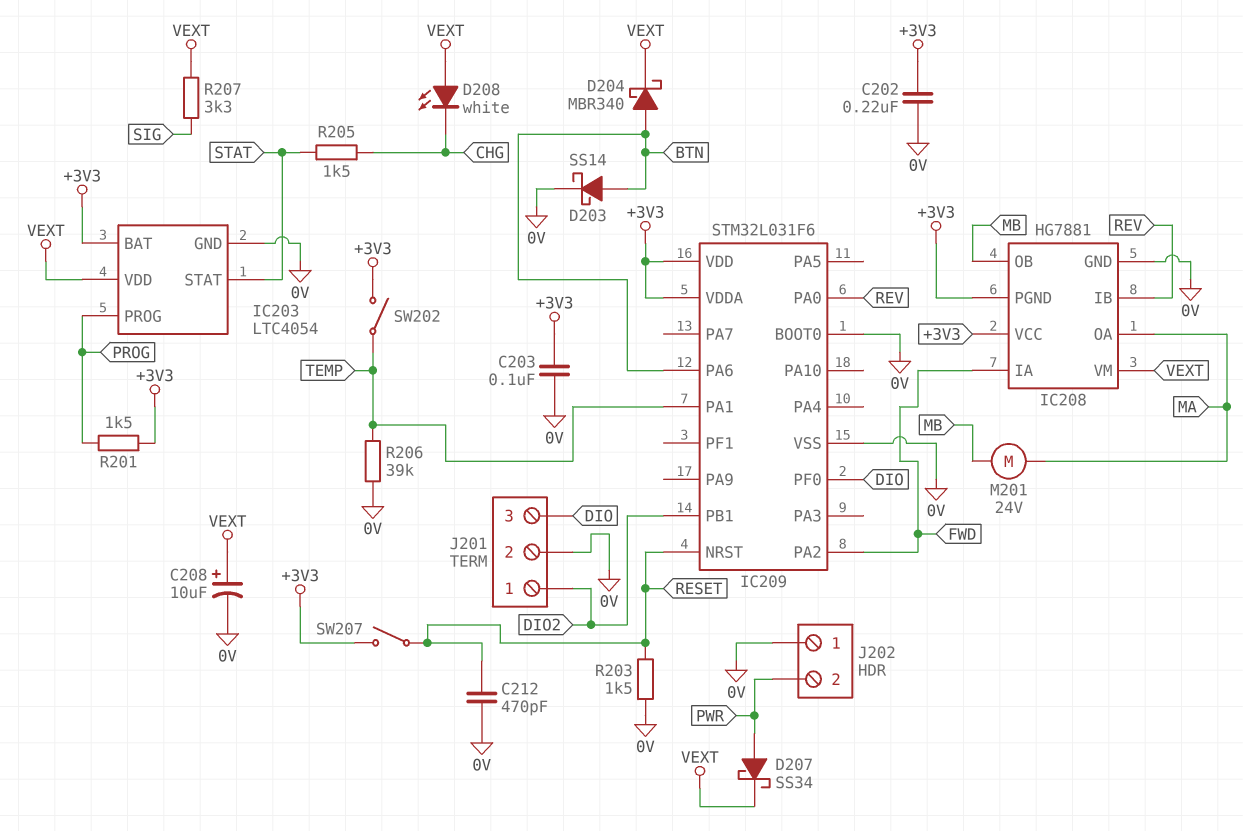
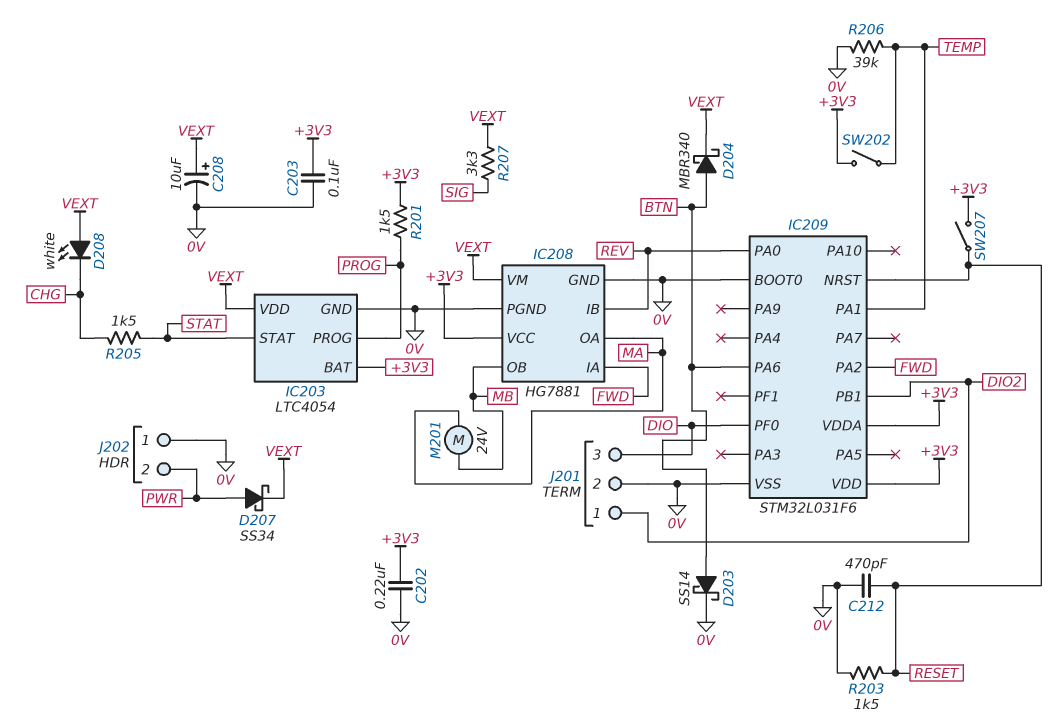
IC208 pin PGND: +3V3 -> 0V

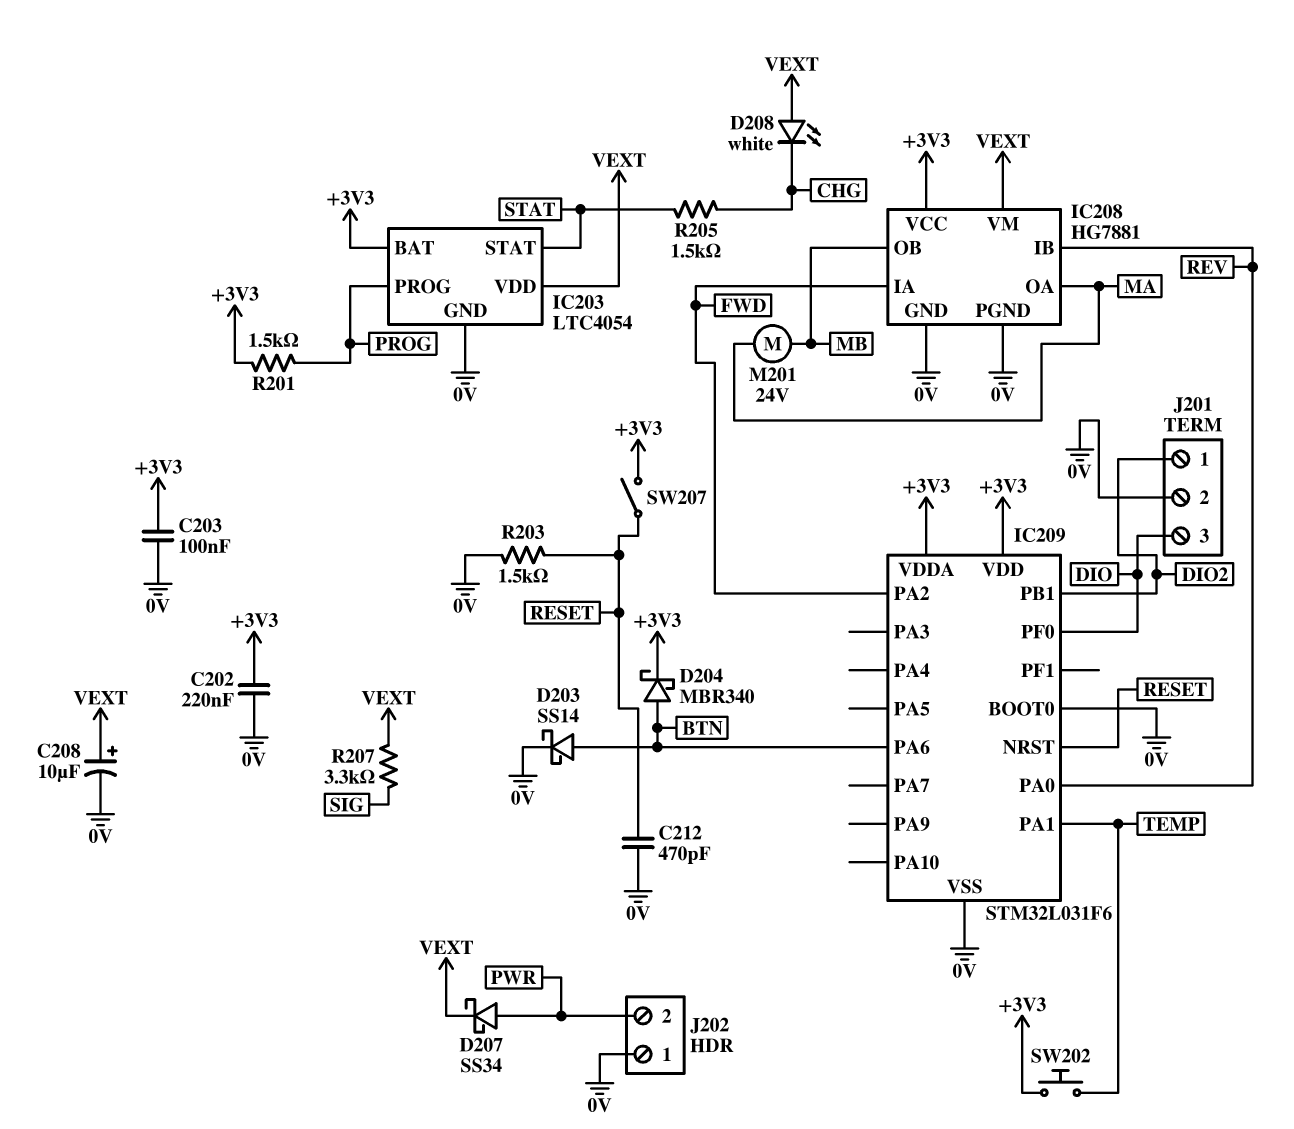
D204: schottky MBR340 (A BTN, K VEXT) -> schottky MBR340 (A BTN, K +3V3)
R206: 39k (0V, TEMP) -> none
SW202: switch (+3V3, TEMP) -> button (+3V3, TEMP)

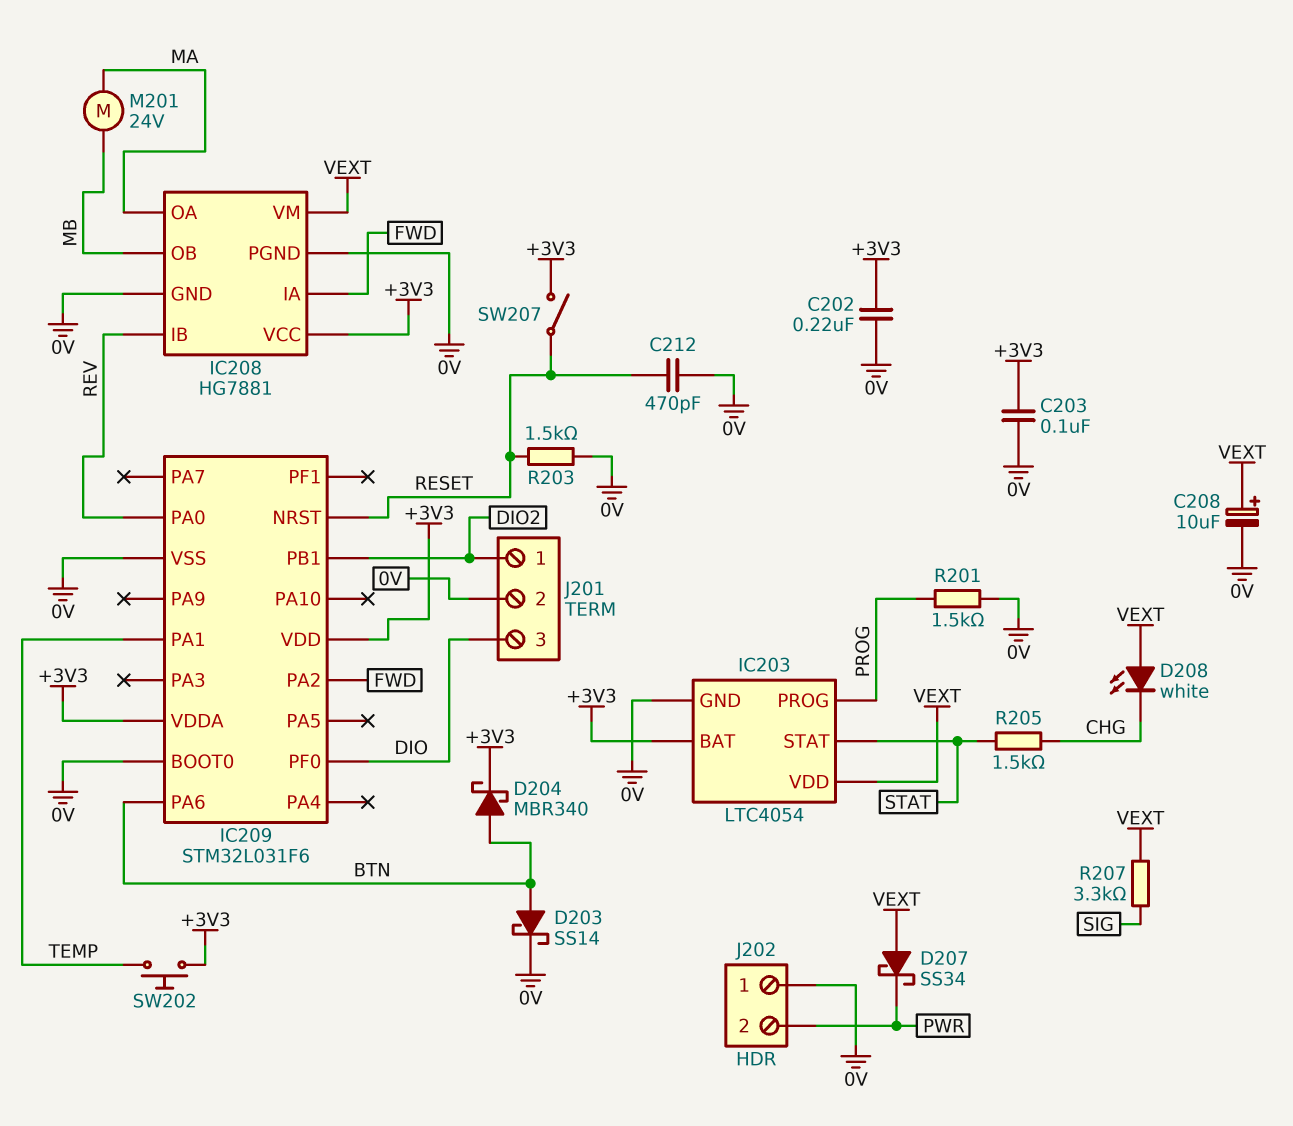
D207: schottky SS34 (A PWR, K VEXT) -> schottky SS34 (A VEXT, K PWR)
R201: 1.5k (+3V3, PROG) -> 1.5k (0V, PROG)

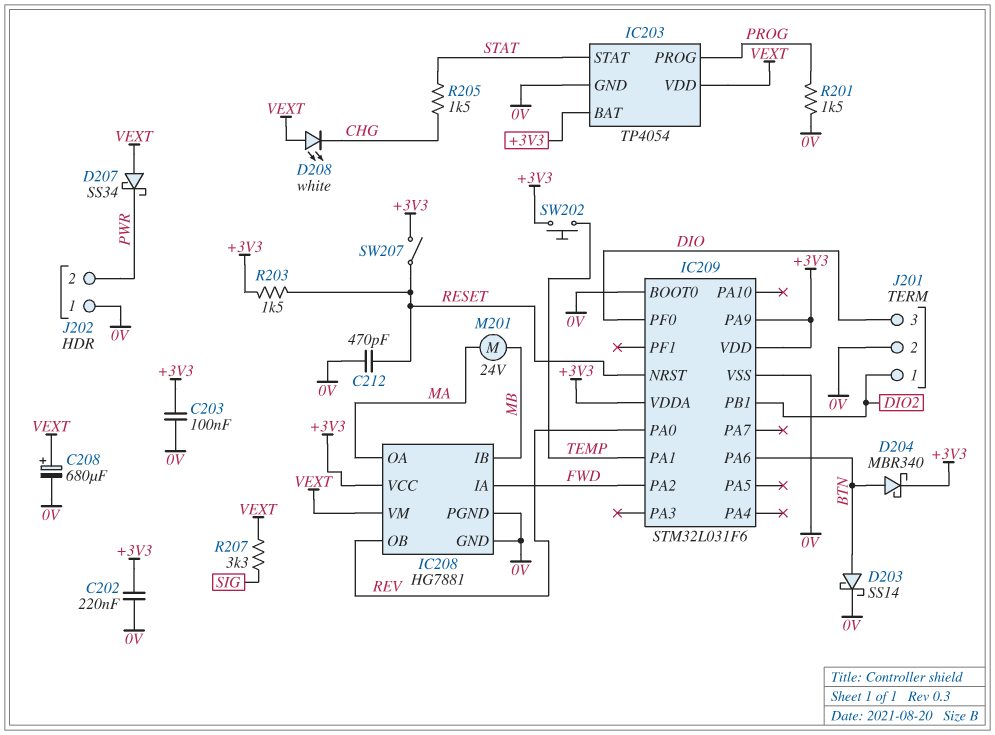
C208: 10uF (plus VEXT, minus 0V) -> 680uF (plus VEXT, minus 0V)
IC203: LTC4054 -> TP4054
IC208 pin IB: REV -> MB
IC208 pin OB: MB -> REV
IC209 pin PA9: none -> +3V3
R203: 1.5k (0V, RESET) -> 1.5k (+3V3, RESET)

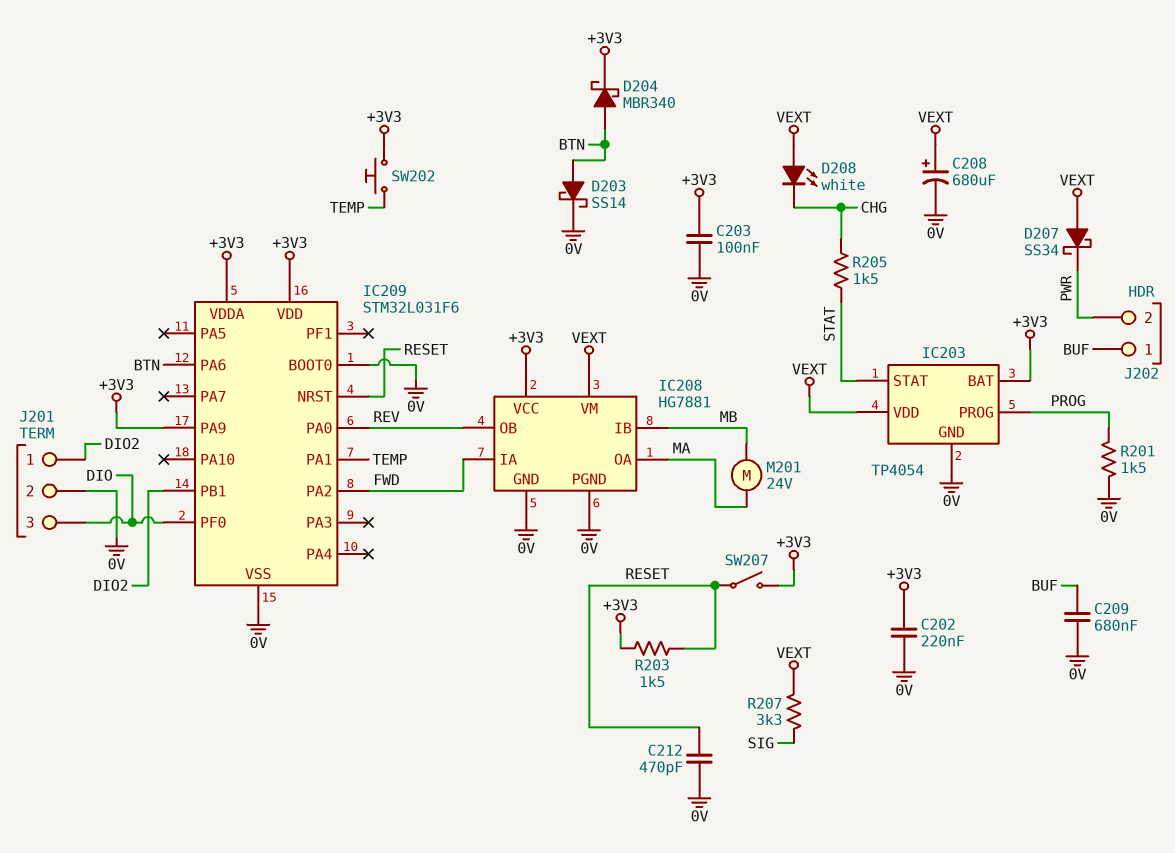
C209: none -> 680nF (0V, BUF)
J202 pin 1: 0V -> BUF

